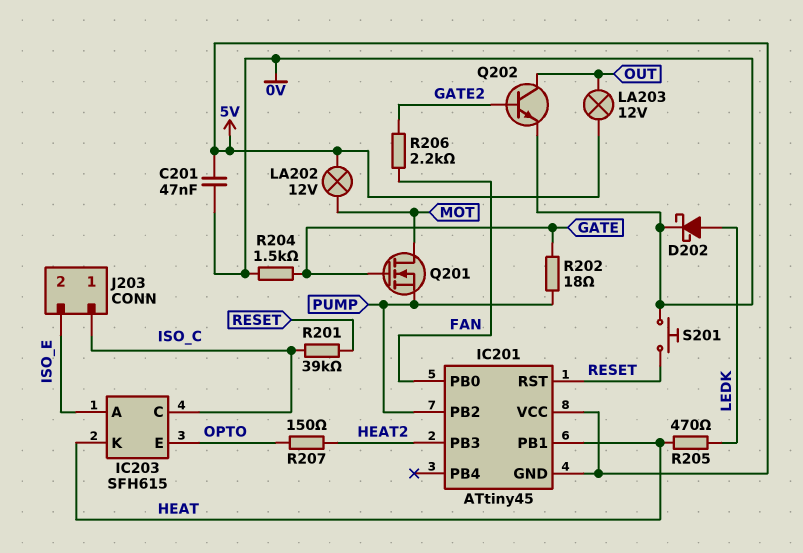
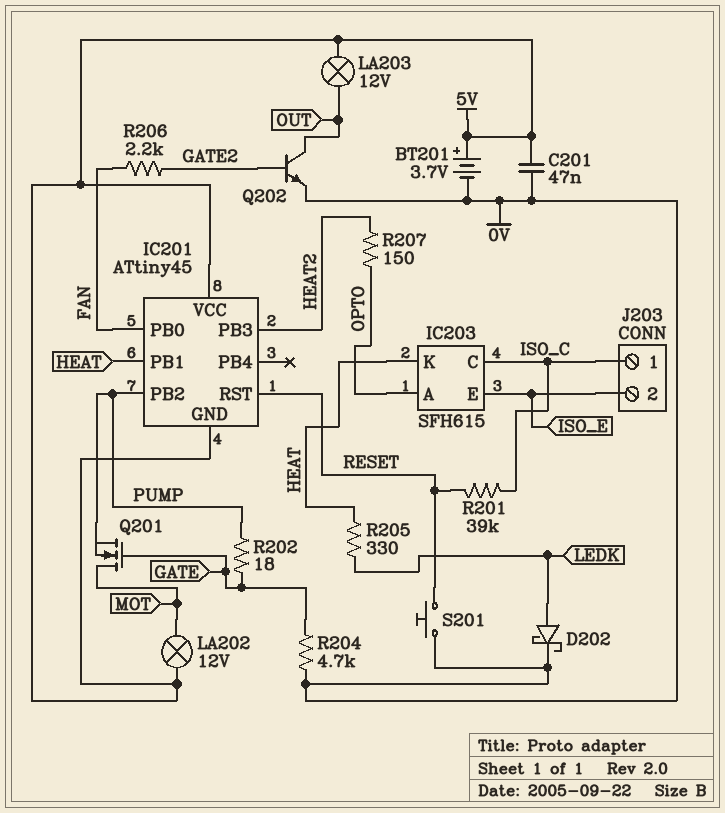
BT201: none -> 3.7V (plus 5V, minus 0V)
IC203 pin A: ISO_E -> OPTO
IC203 pin E: OPTO -> ISO_E
R204: 1.5k (0V, GATE) -> 4.7k (0V, GATE)
R205: 470 (HEAT, LEDK) -> 330 (HEAT, LEDK)

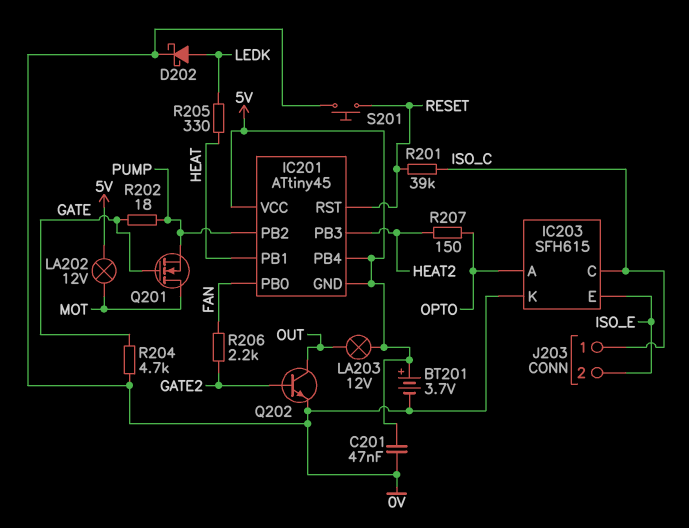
IC201 pin PB4: none -> 5V
IC203 pin K: HEAT -> 0V

